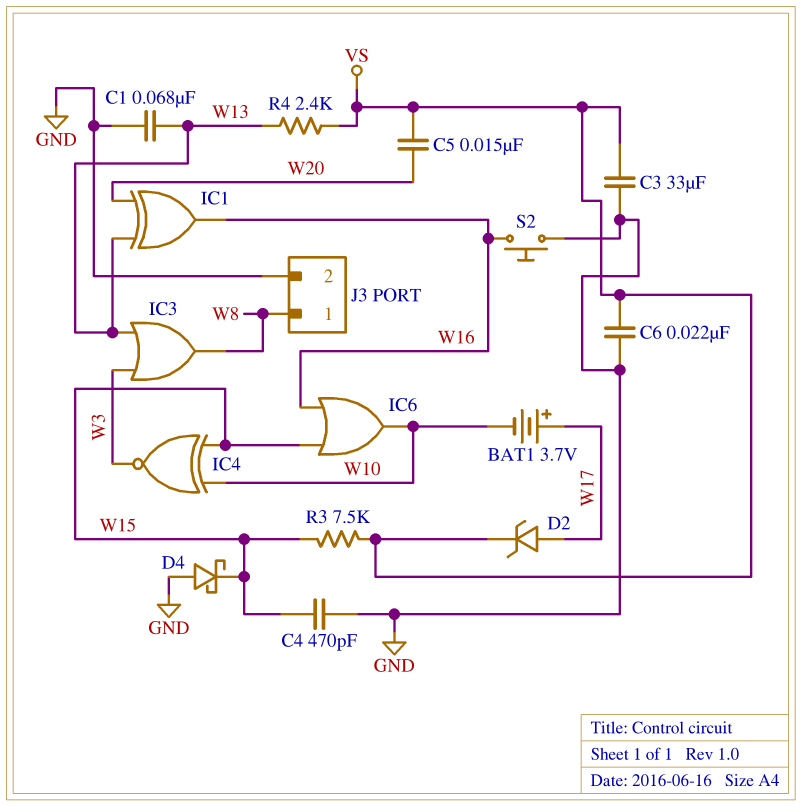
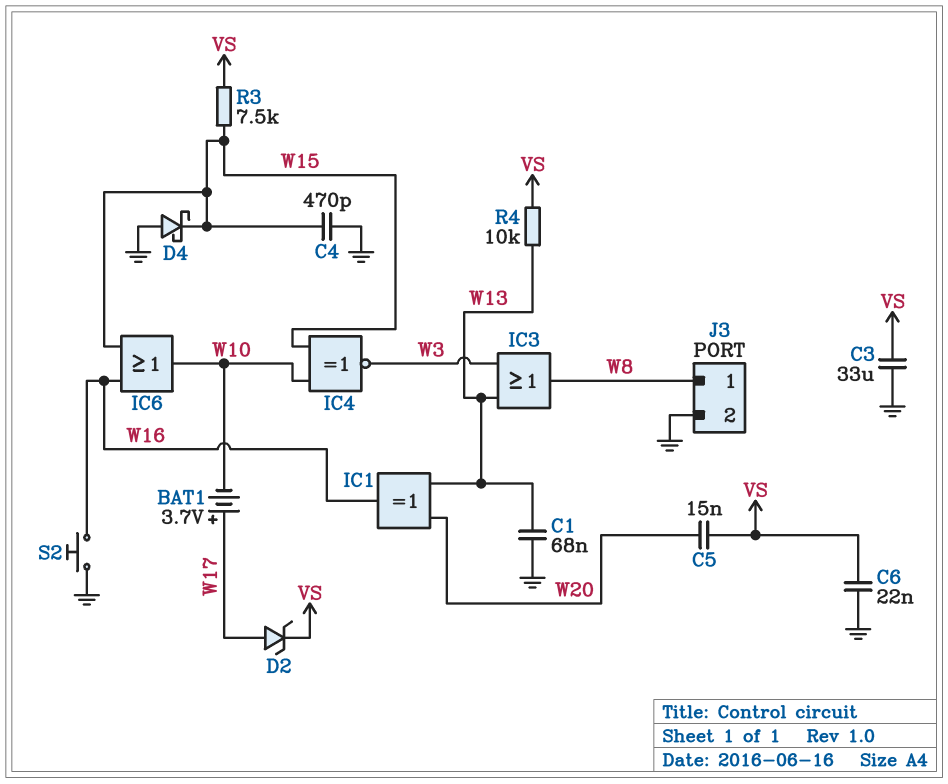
R4: 2.4k (VS, W13) -> 10k (VS, W13)

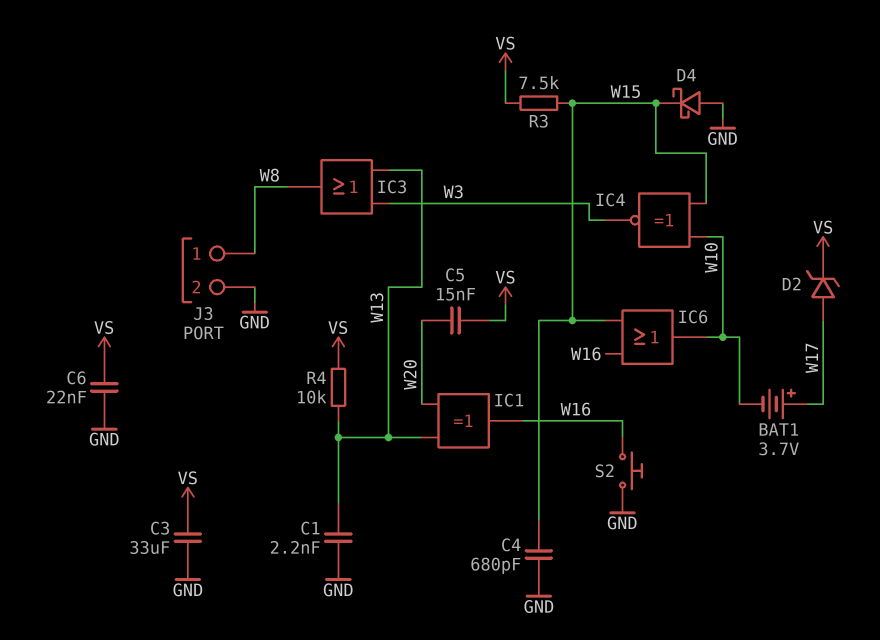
C1: 68nF (GND, W13) -> 2.2nF (GND, W13)
C4: 470pF (GND, W15) -> 680pF (GND, W15)

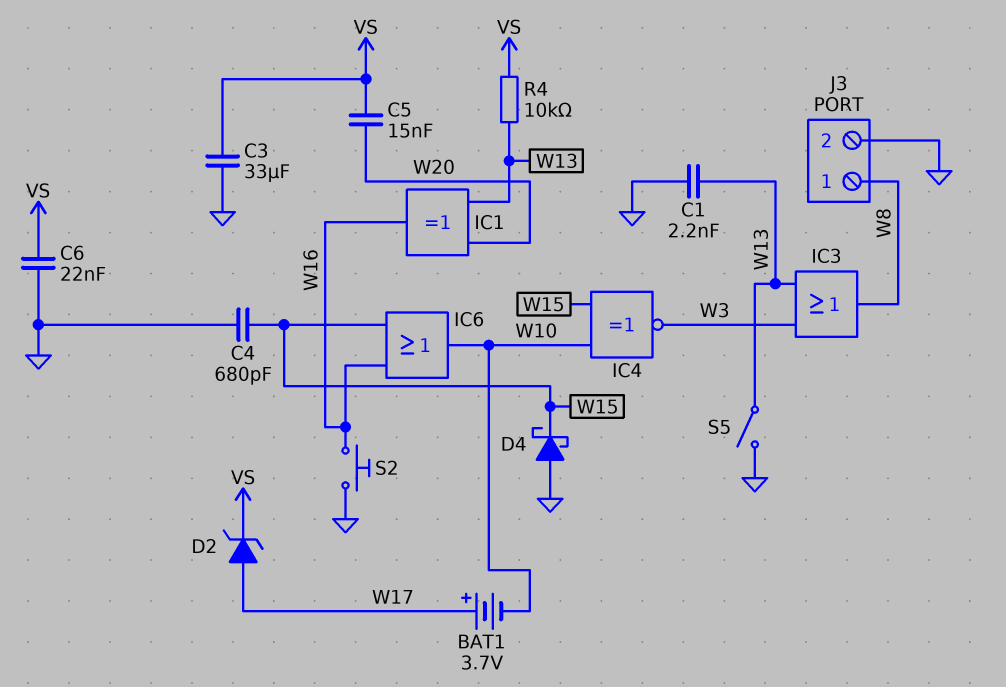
R3: 7.5k (VS, W15) -> none
S5: none -> switch (GND, W13)

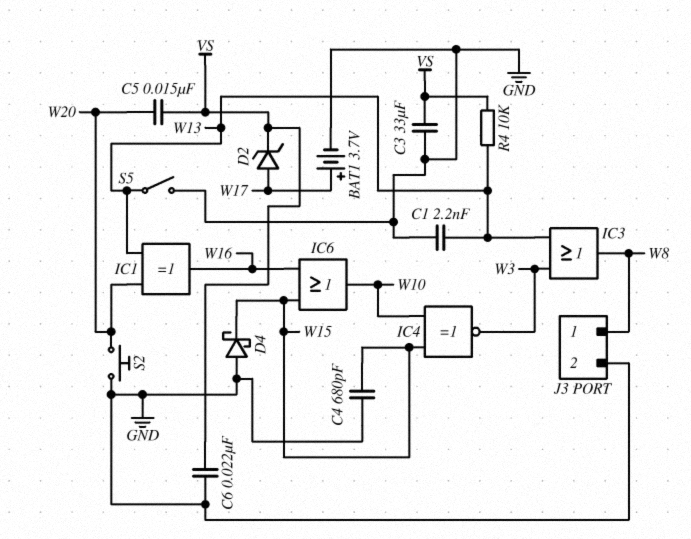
BAT1: 3.7V (plus W17, minus W10) -> 3.7V (plus W17, minus GND)
S2: button (GND, W16) -> button (GND, W20)

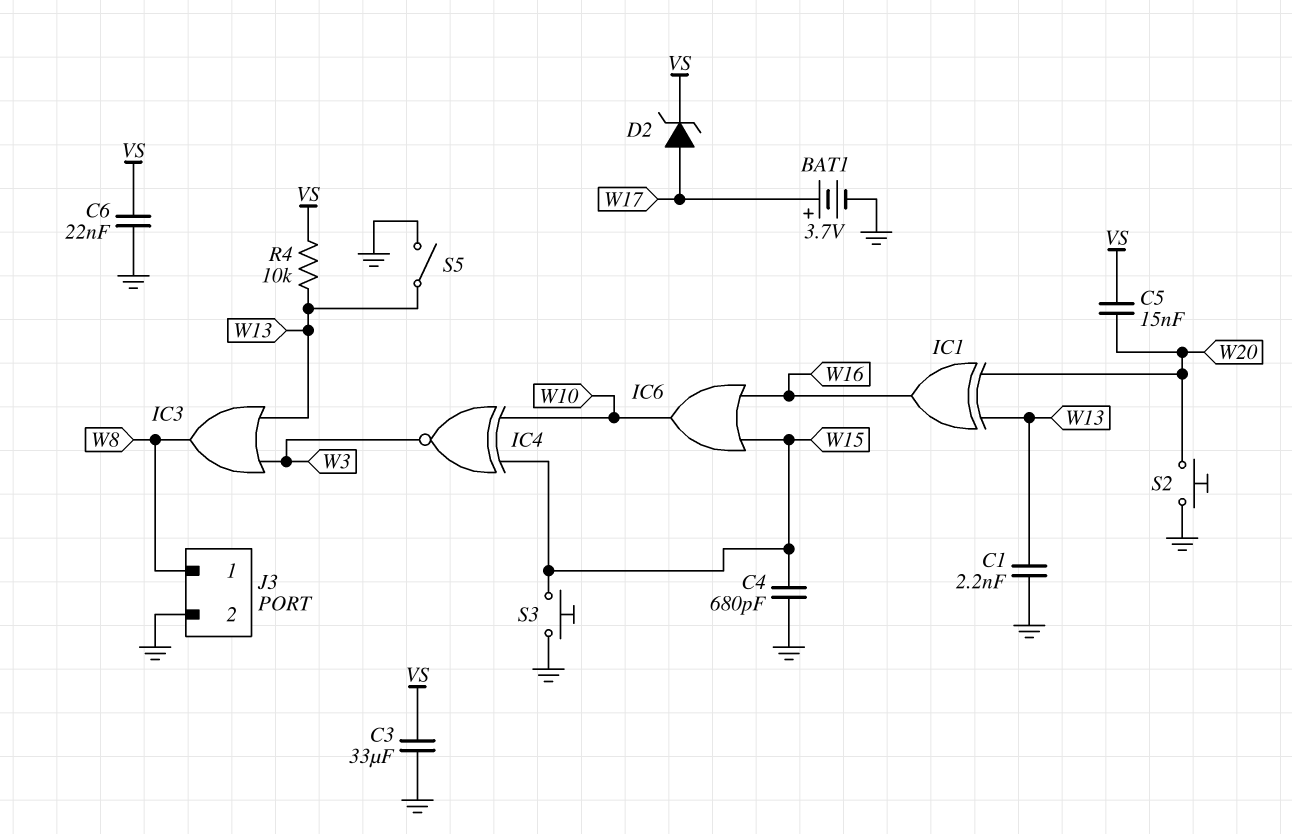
D4: schottky (A GND, K W15) -> none
S3: none -> button (GND, W15)

